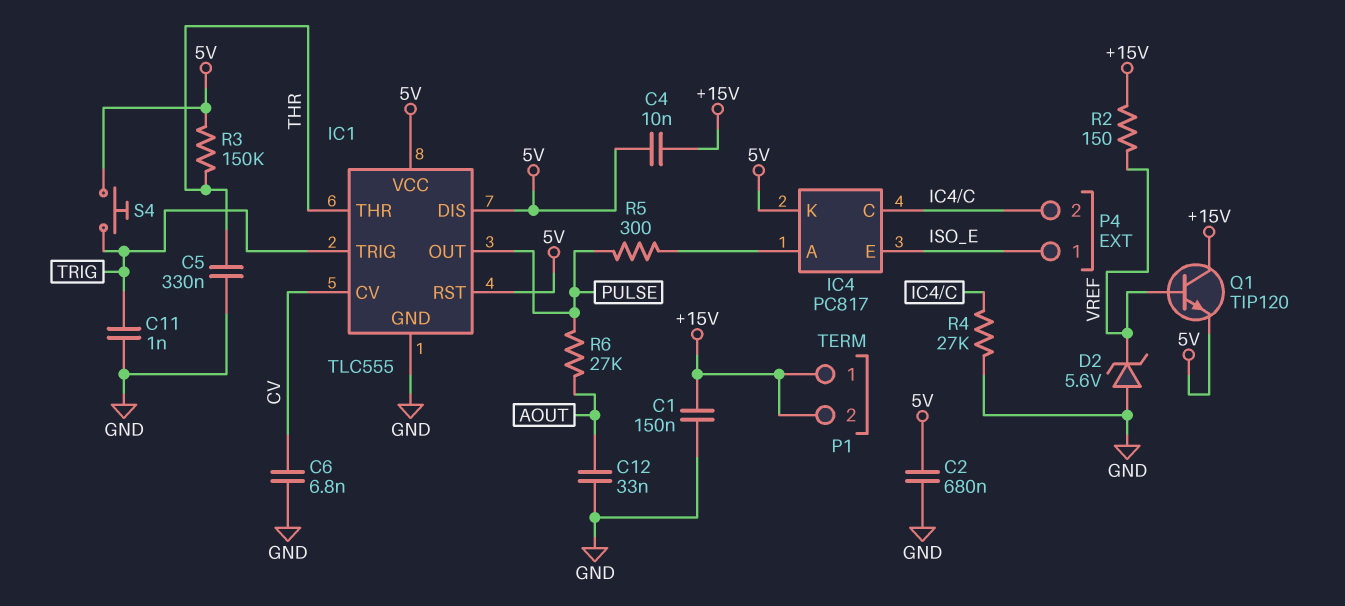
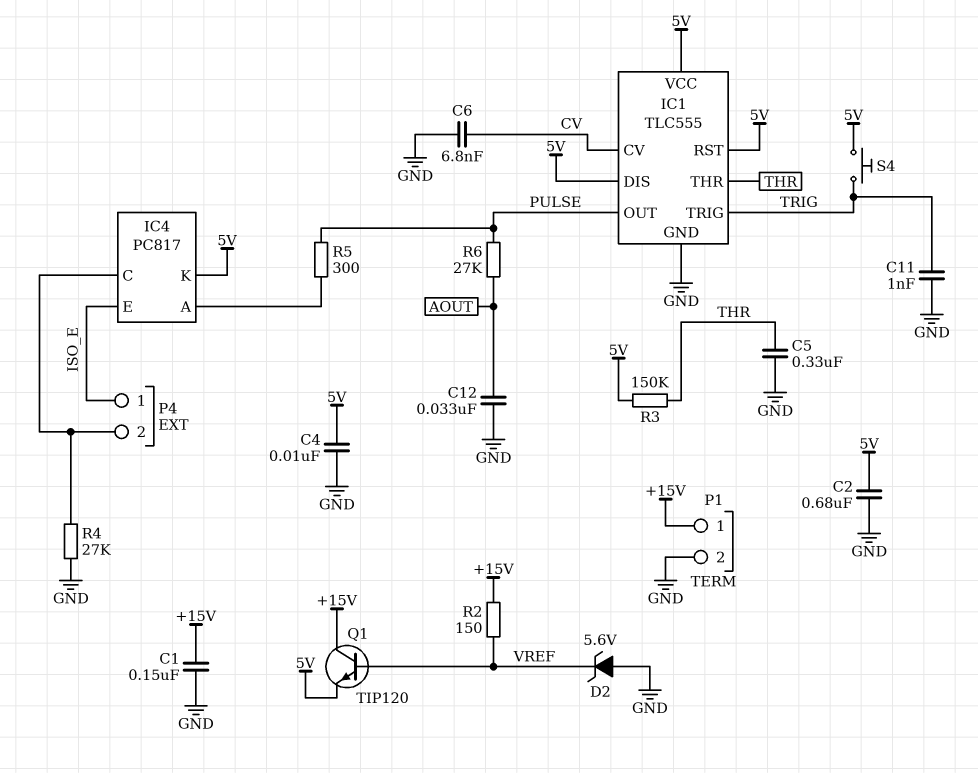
C4: 10nF (+15V, 5V) -> 10nF (5V, GND)
P1 pin 2: +15V -> GND

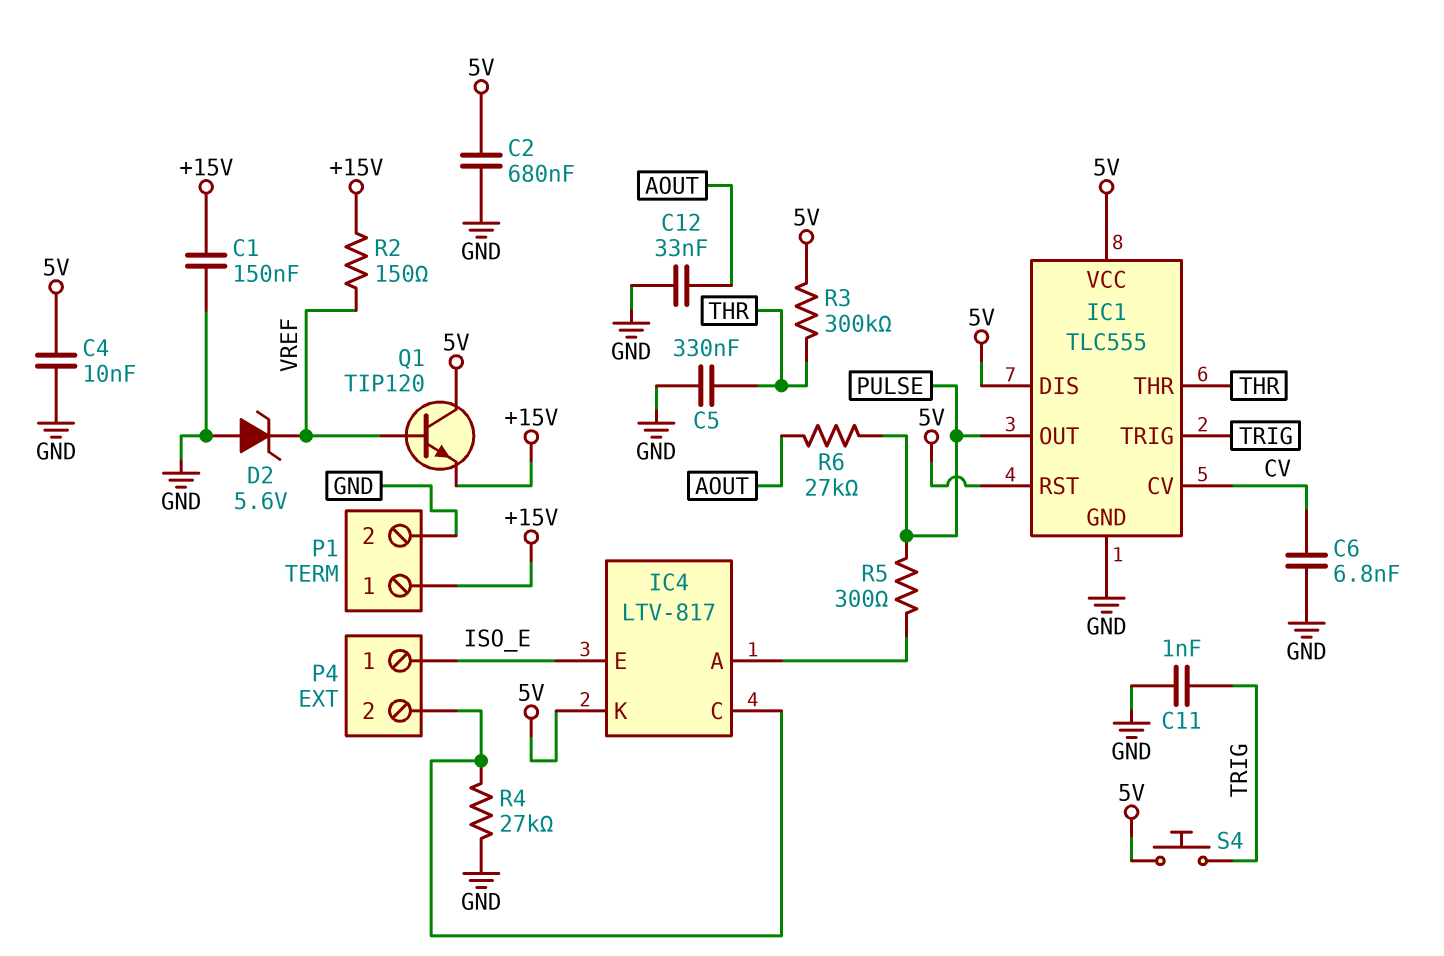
IC4: PC817 -> LTV-817
Q1: NPN TIP120 (B VREF, C +15V, E 5V) -> NPN TIP120 (B VREF, C 5V, E +15V)
R3: 150k (5V, THR) -> 300k (5V, THR)

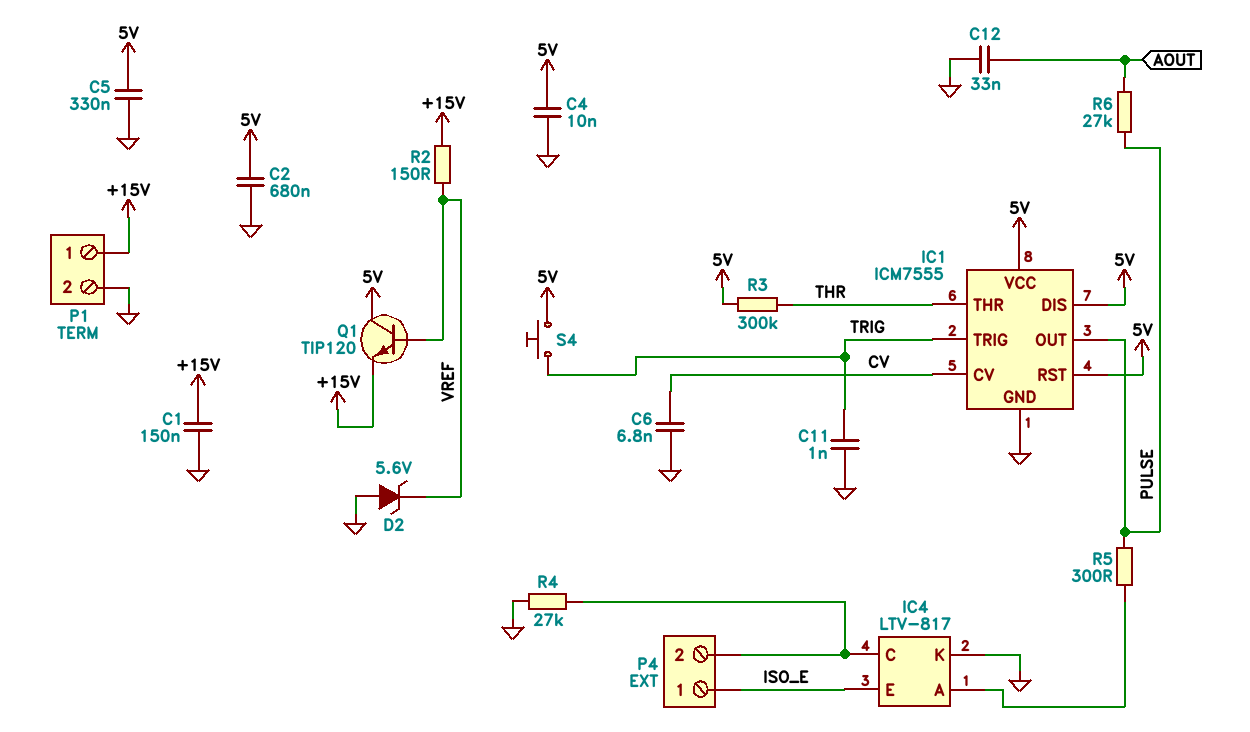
C5: 330nF (GND, THR) -> 330nF (5V, GND)
IC1: TLC555 -> ICM7555
IC4 pin K: 5V -> GND

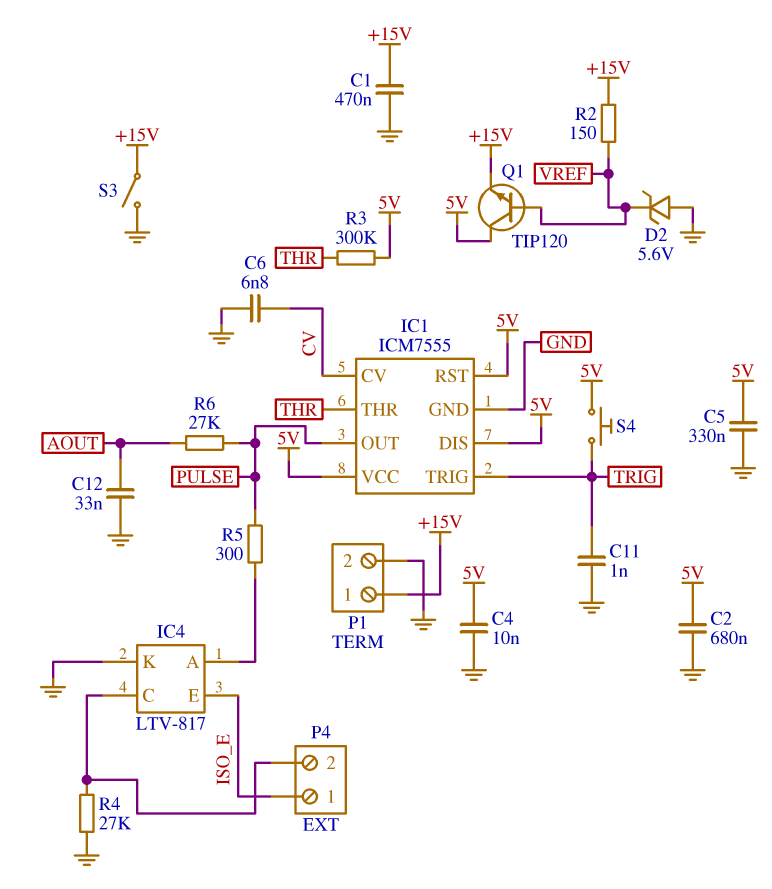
C1: 150nF (+15V, GND) -> 470nF (+15V, GND)
S3: none -> switch (+15V, GND)

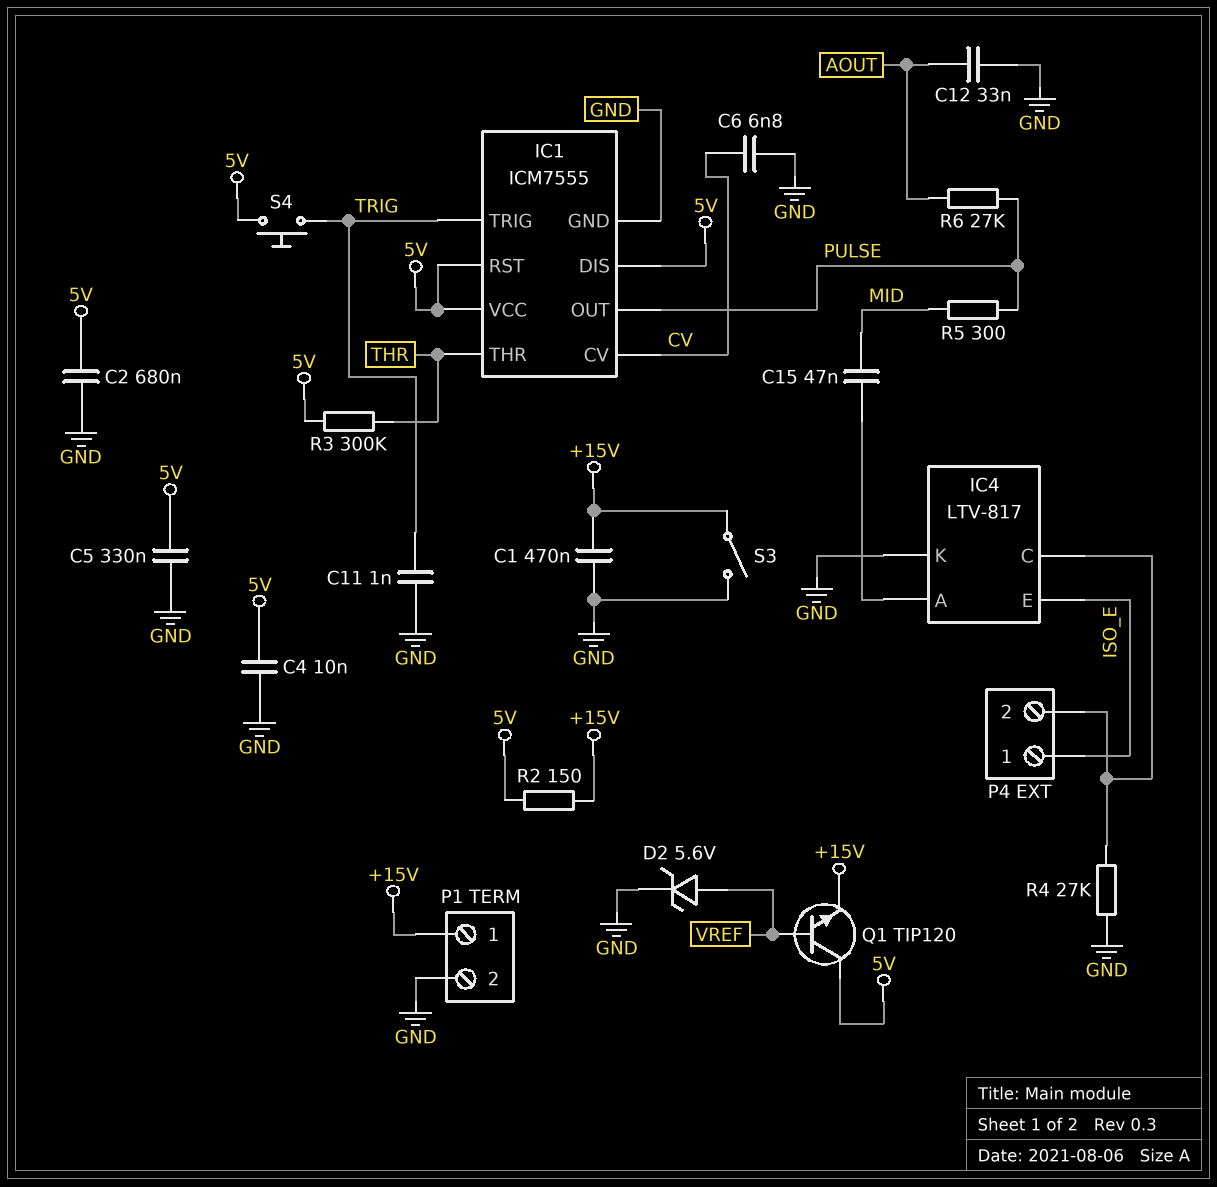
C15: none -> 47nF (IC4/A, MID)
D2: zener 5.6V (A GND, K VREF) -> zener 5.6V (A VREF, K GND)
R2: 150 (+15V, VREF) -> 150 (+15V, 5V)
R5: 300 (IC4/A, PULSE) -> 300 (MID, PULSE)

